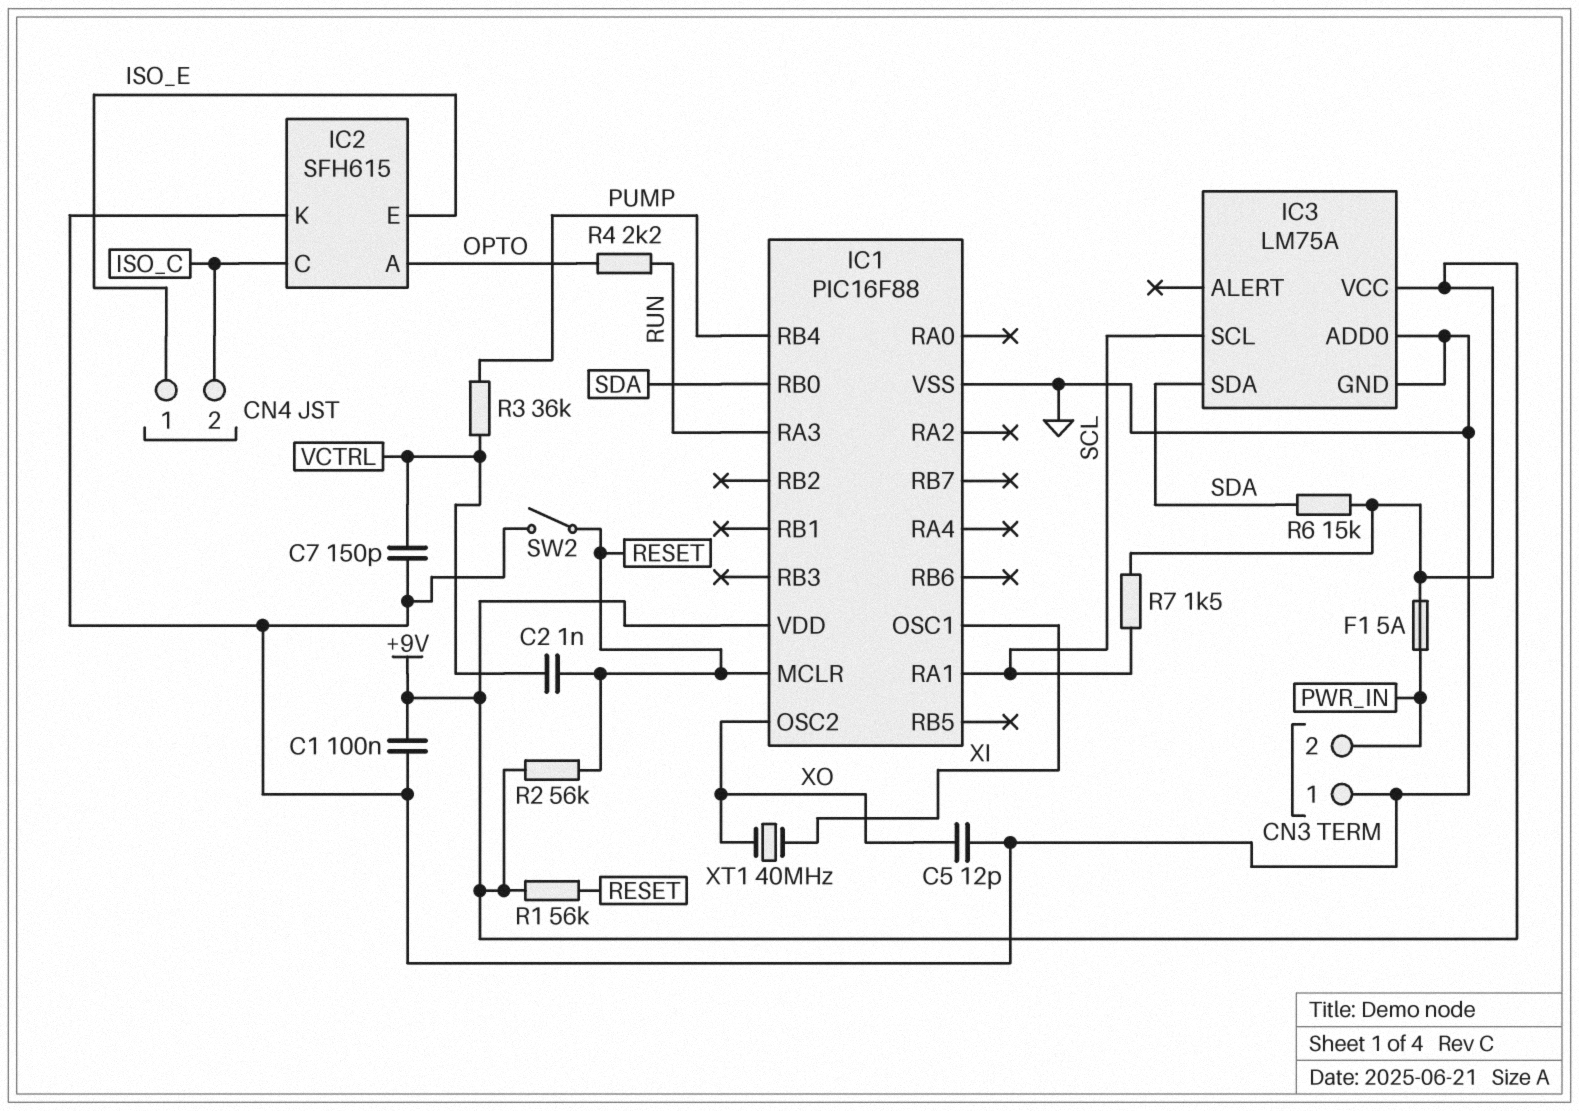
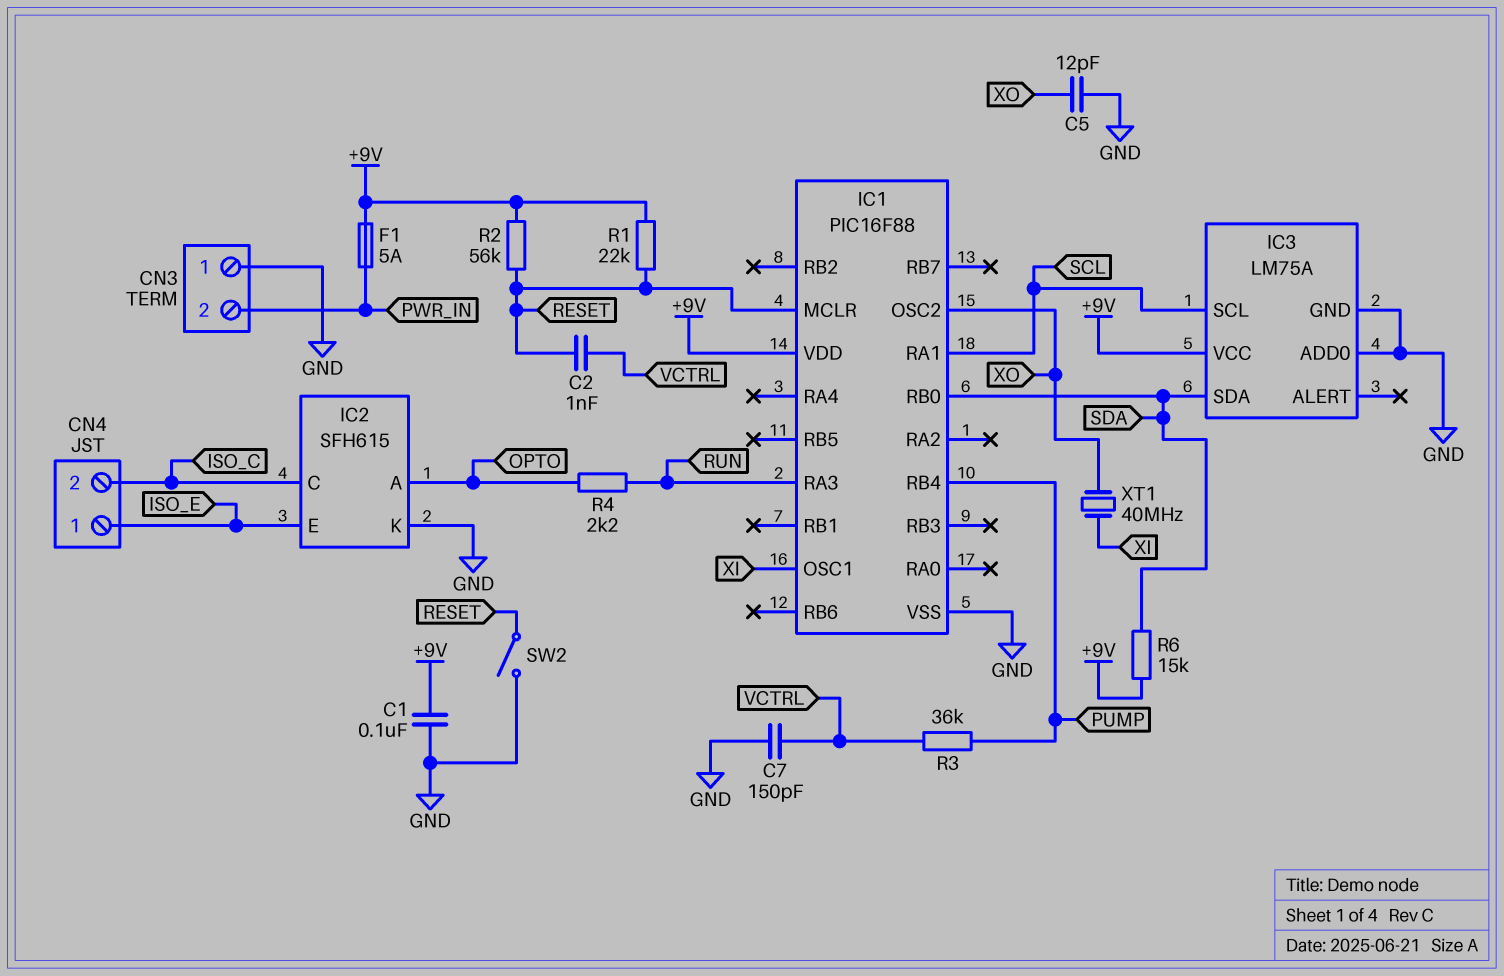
R1: 56k (+9V, RESET) -> 22k (+9V, RESET)
R7: 1.5k (+9V, SCL) -> none

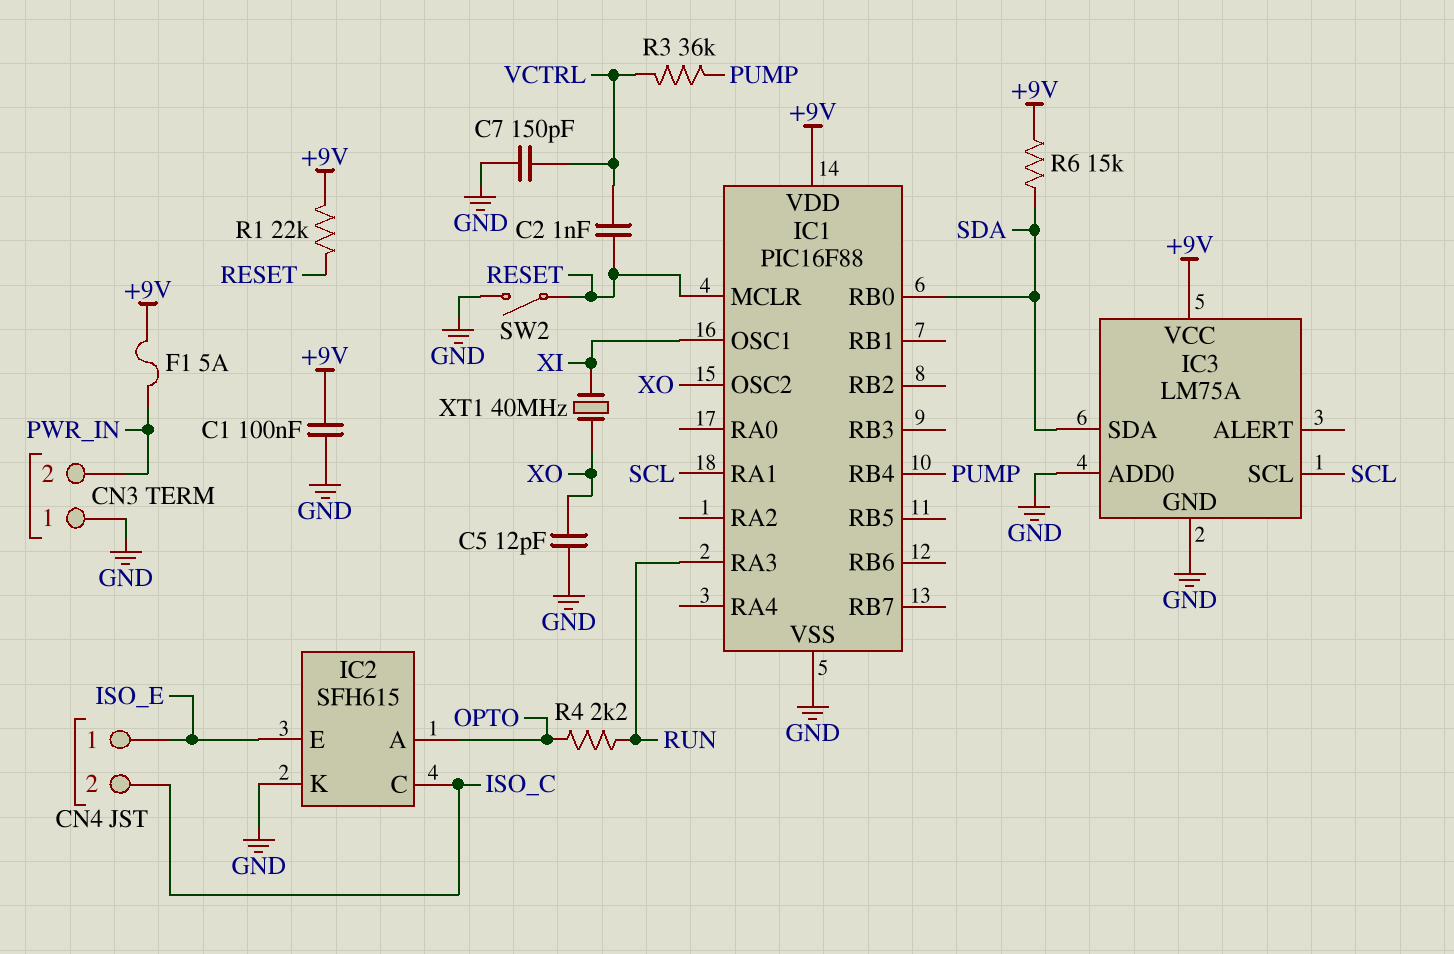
R2: 56k (+9V, RESET) -> none

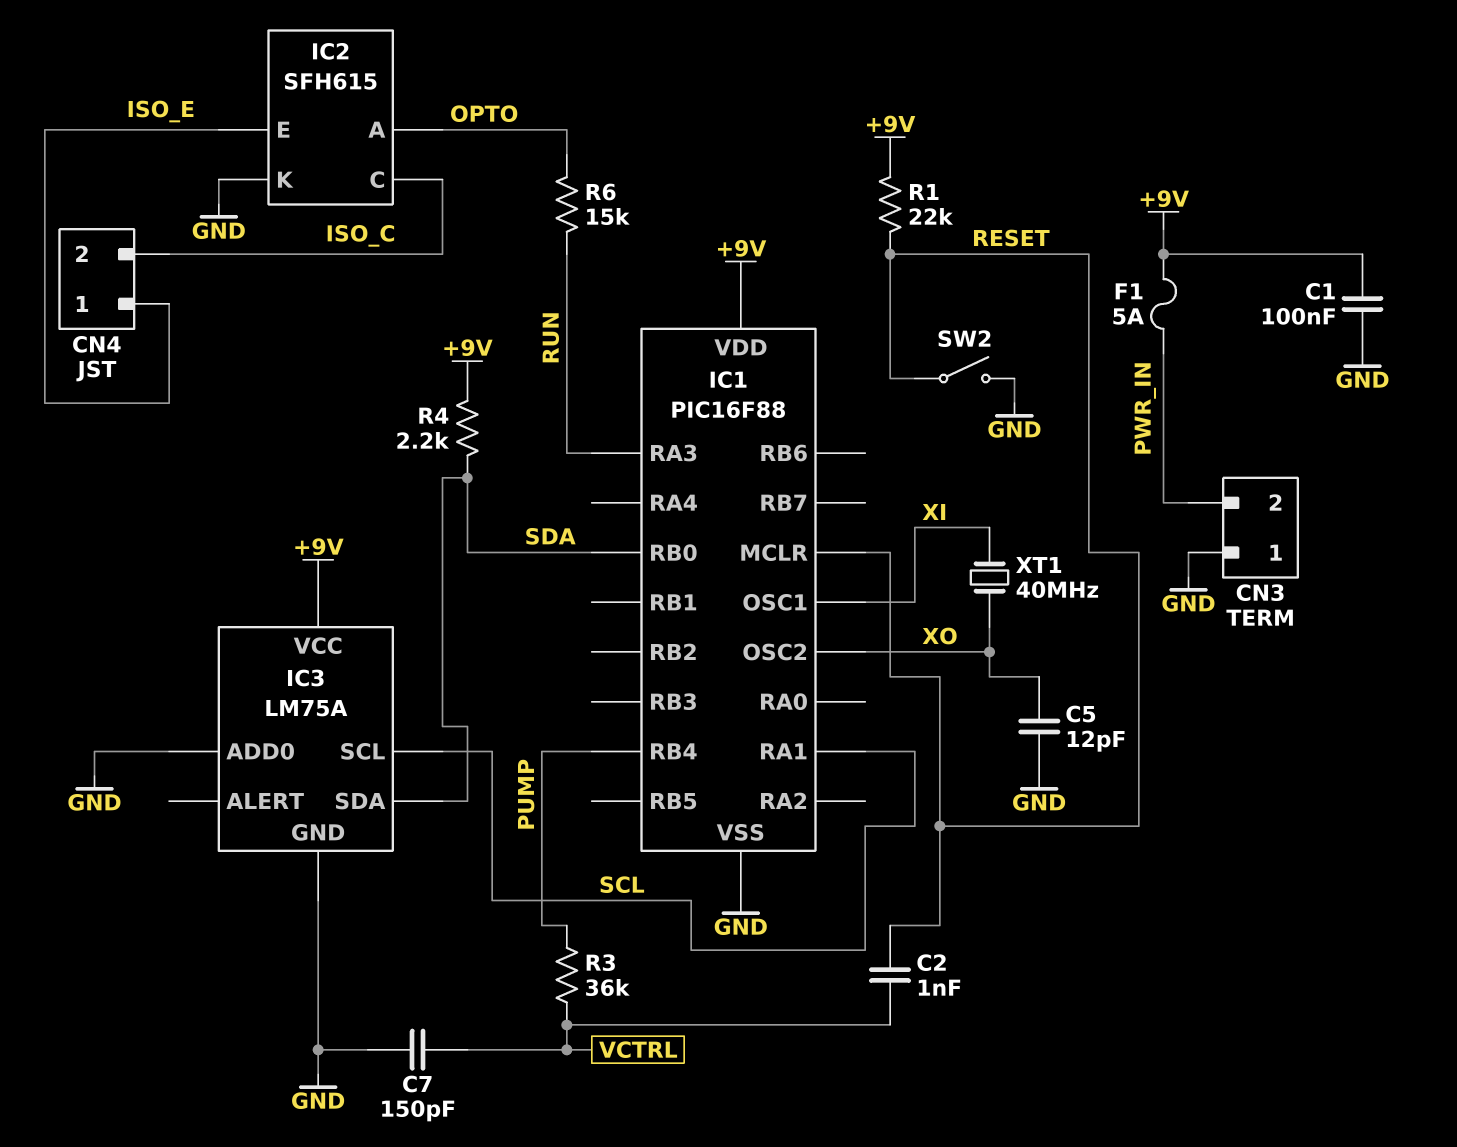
R4: 2.2k (OPTO, RUN) -> 2.2k (+9V, SDA)
R6: 15k (+9V, SDA) -> 15k (OPTO, RUN)

